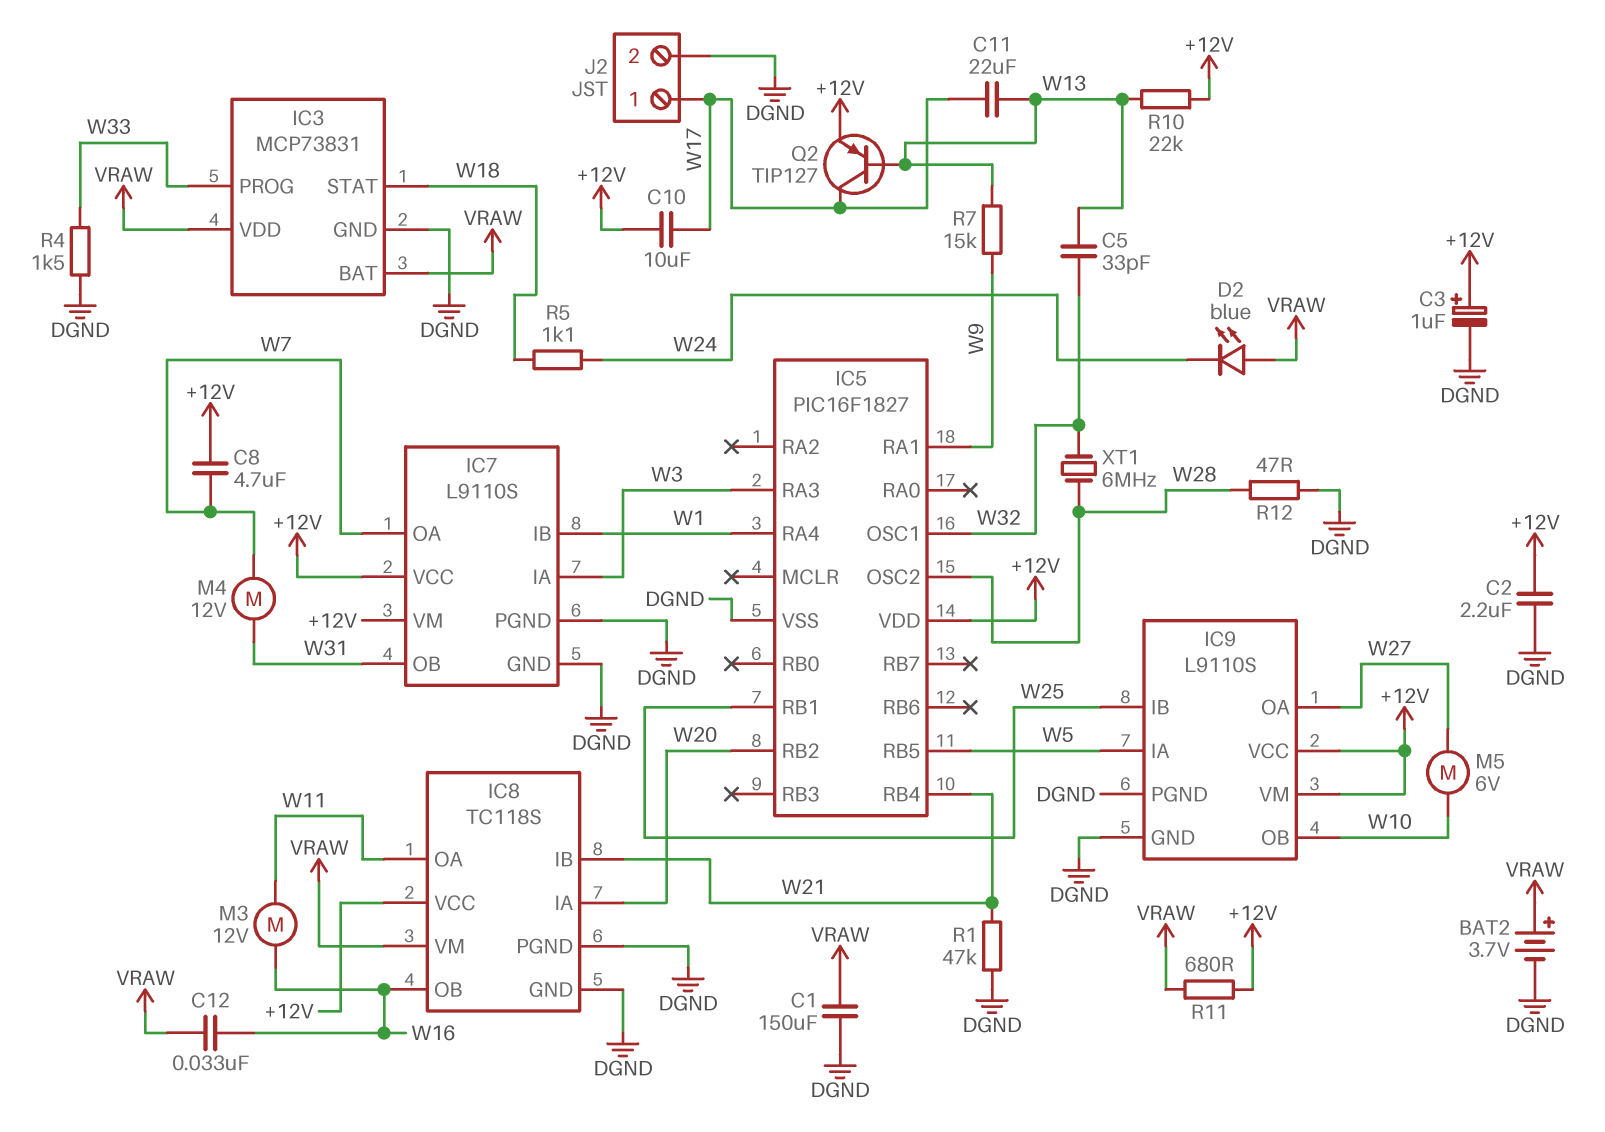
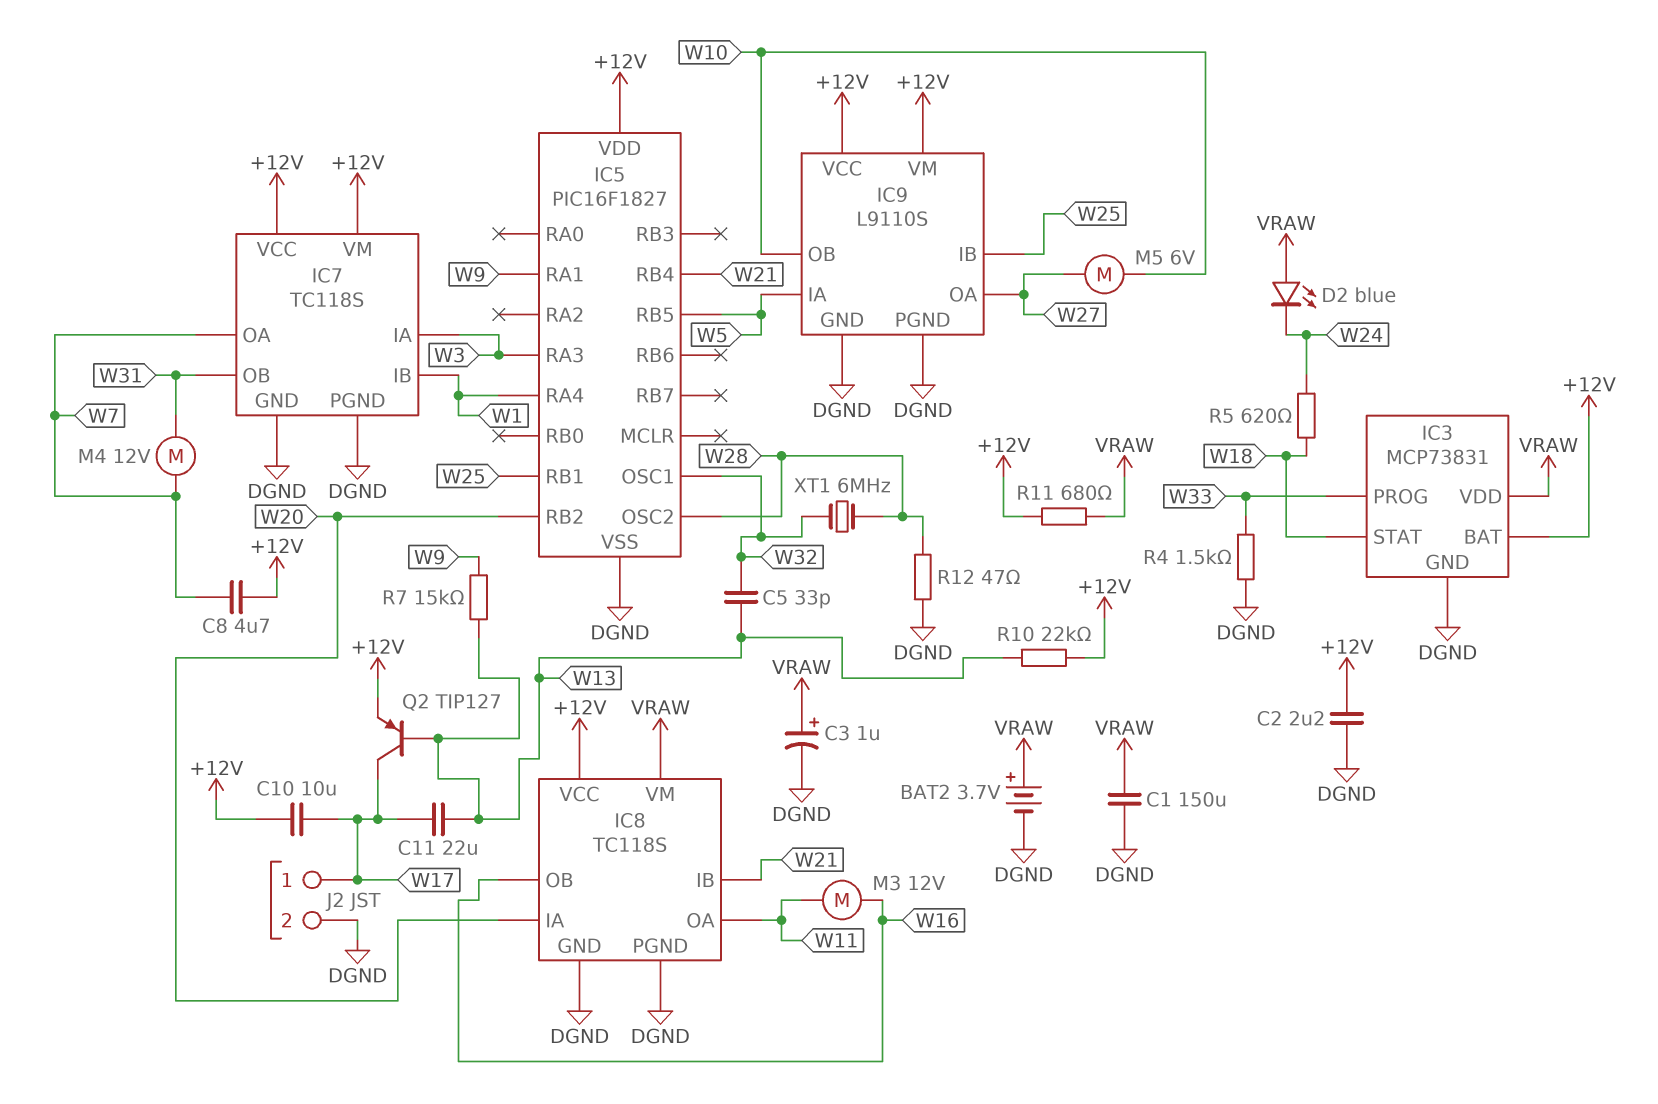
C3: 1uF (plus +12V, minus DGND) -> 1uF (plus VRAW, minus DGND)
C12: 33nF (VRAW, W16) -> none
IC3 pin BAT: VRAW -> +12V
IC7: L9110S -> TC118S
R1: 47k (DGND, W21) -> none
R5: 1.1k (W18, W24) -> 620 (W18, W24)

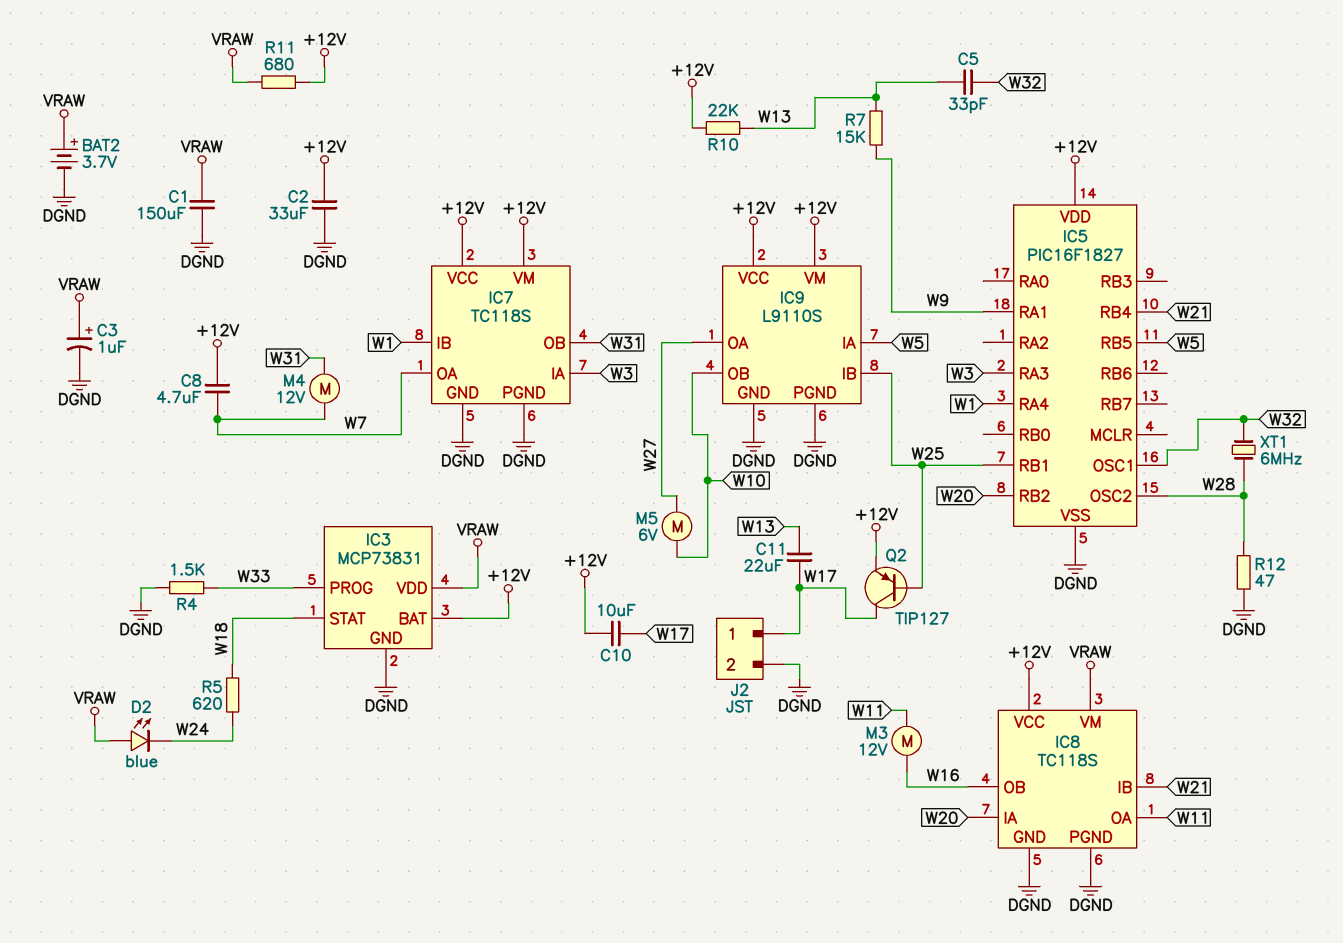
C2: 2.2uF (+12V, DGND) -> 33uF (+12V, DGND)
Q2: PNP TIP127 (B W13, C W17, E +12V) -> PNP TIP127 (B W25, C W17, E +12V)

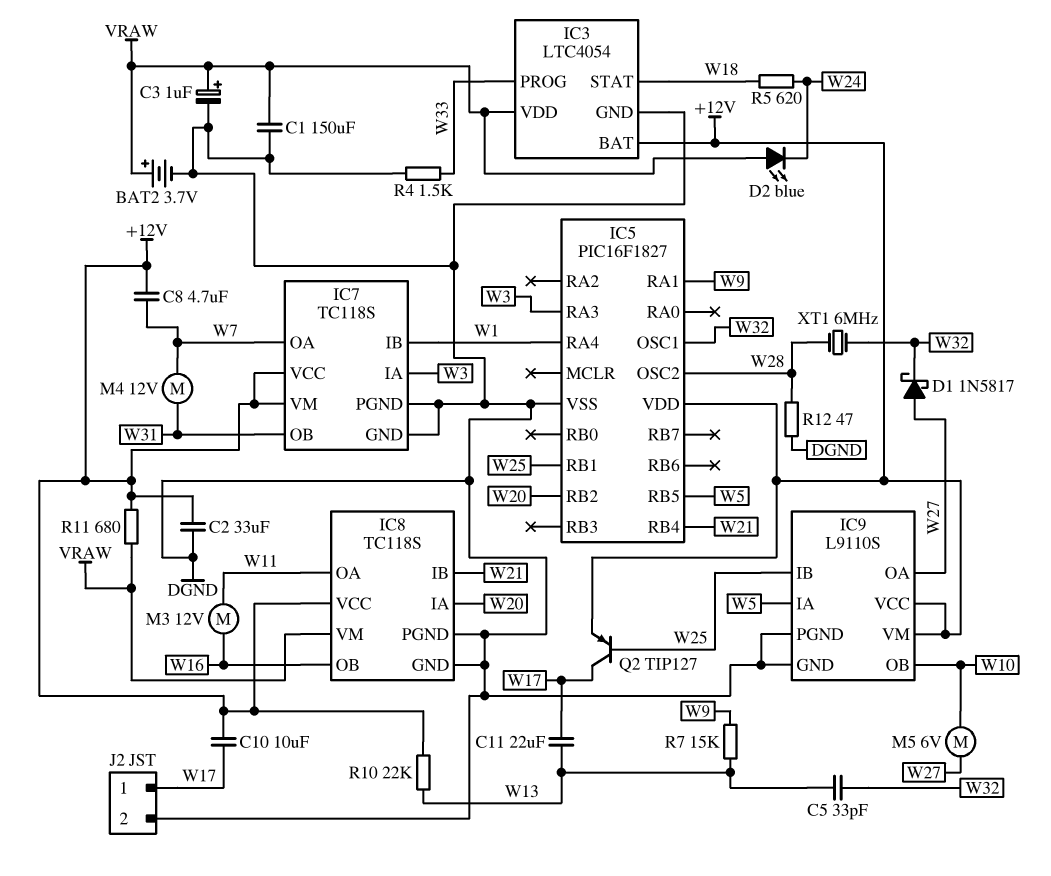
D1: none -> schottky 1N5817 (A W27, K W32)
IC3: MCP73831 -> LTC4054

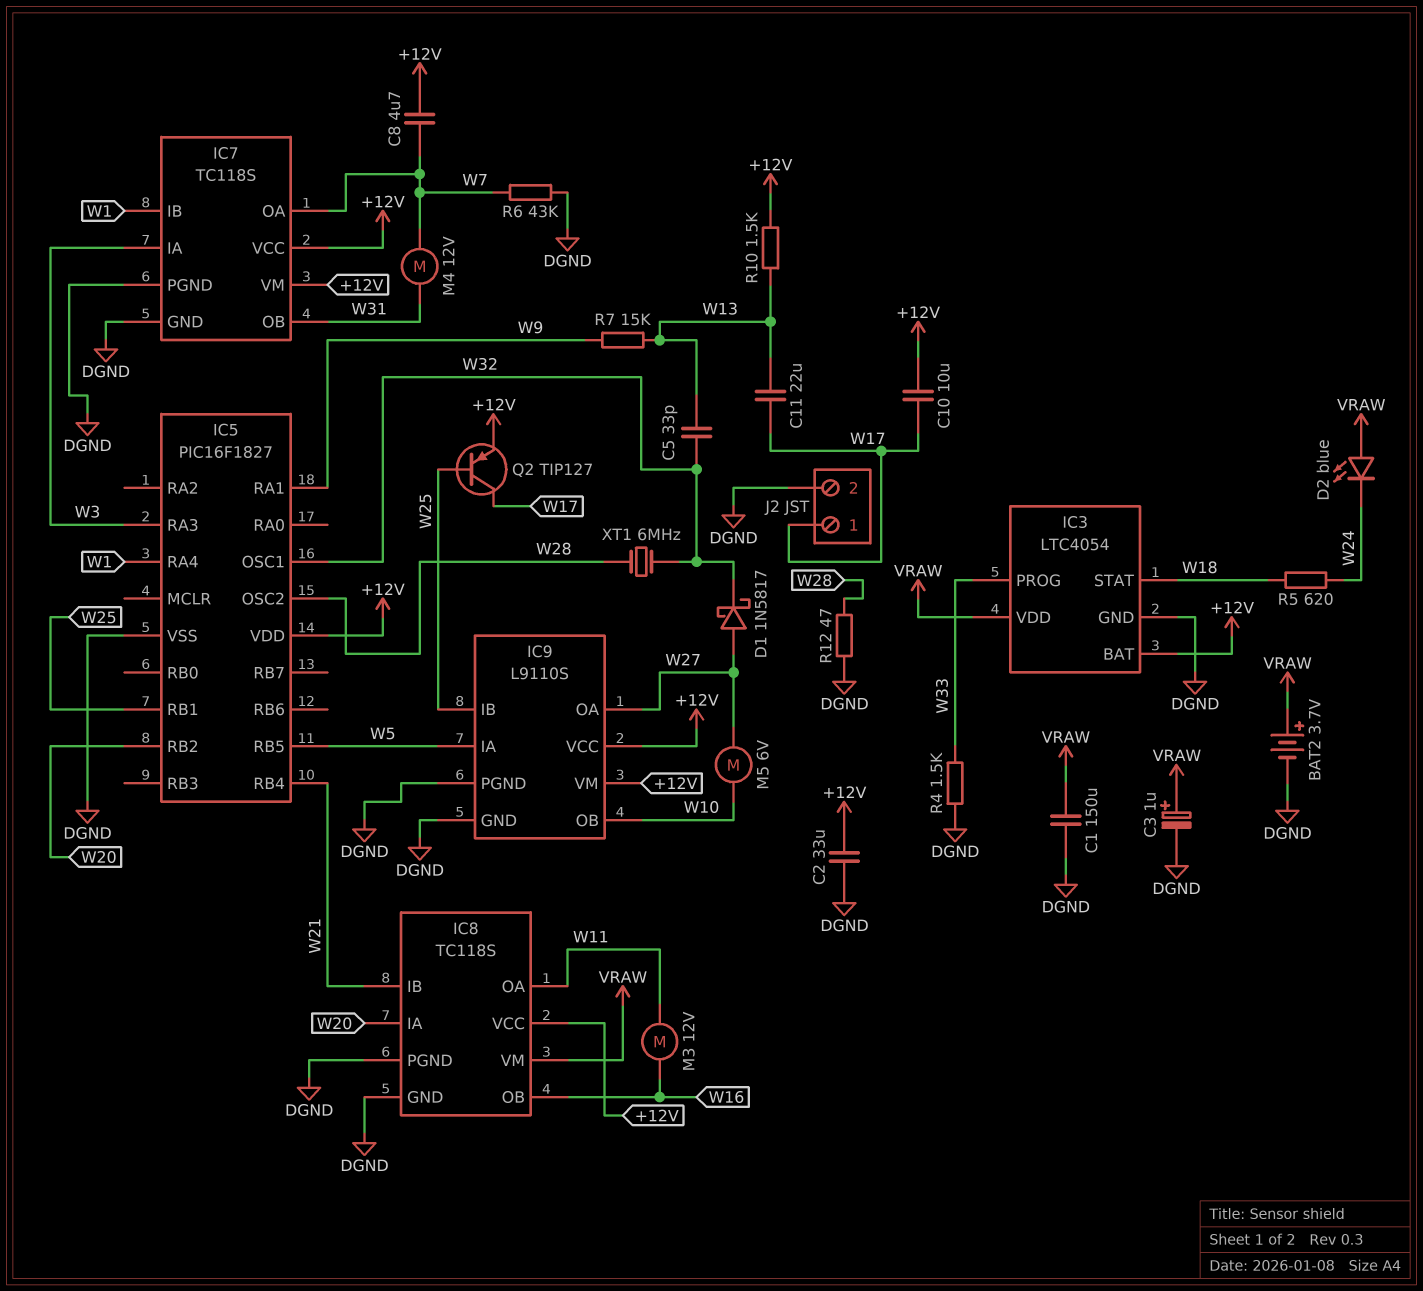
R6: none -> 43k (DGND, W7)
R10: 22k (+12V, W13) -> 1.5k (+12V, W13)
R11: 680 (+12V, VRAW) -> none

